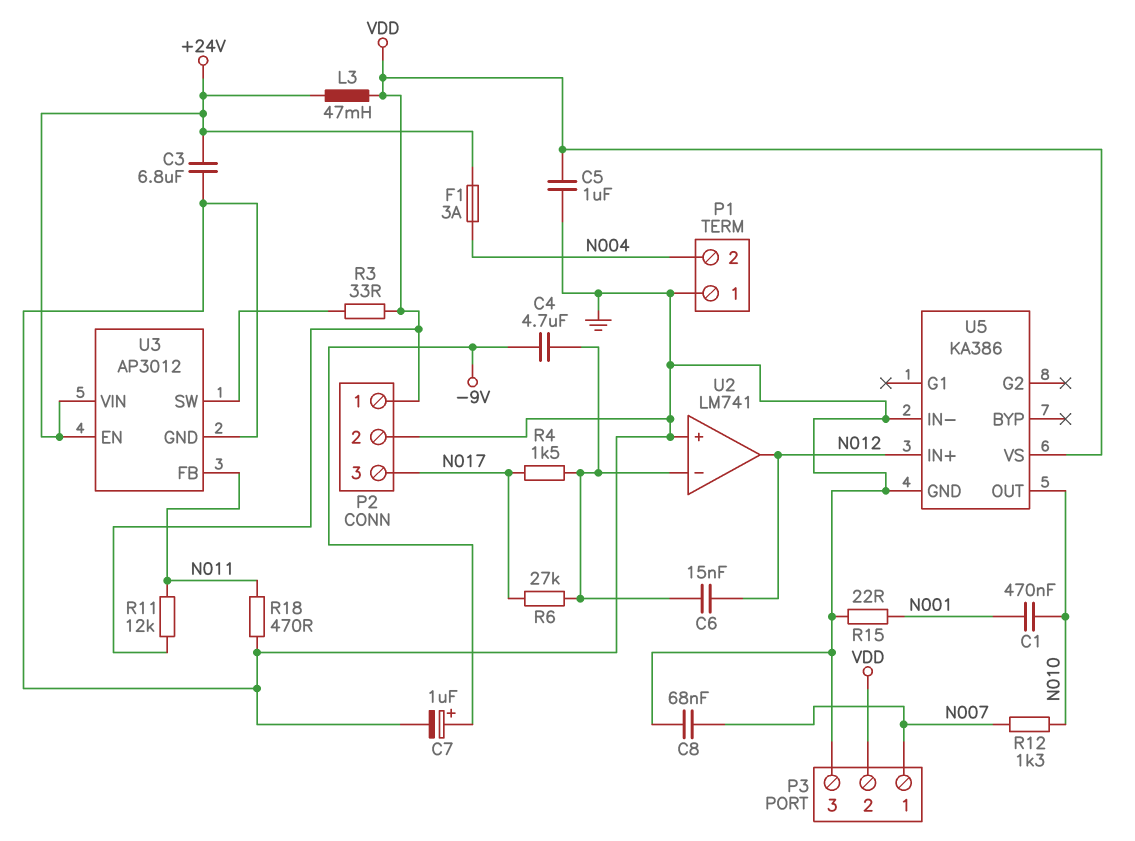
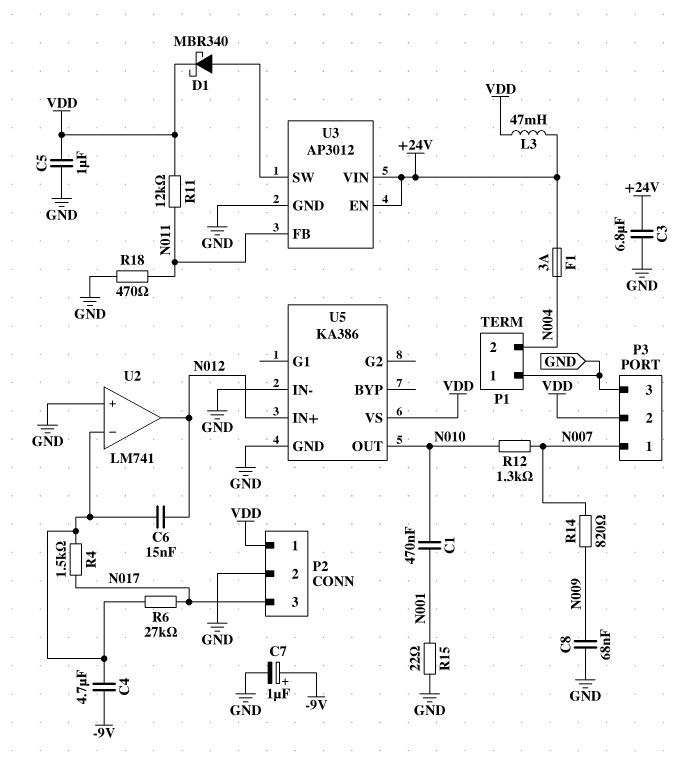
C8: 68nF (GND, N007) -> 68nF (GND, N009)
D1: none -> schottky MBR340 (A U3/SW, K VDD)
R3: 33 (U3/SW, VDD) -> none
R14: none -> 820 (N007, N009)

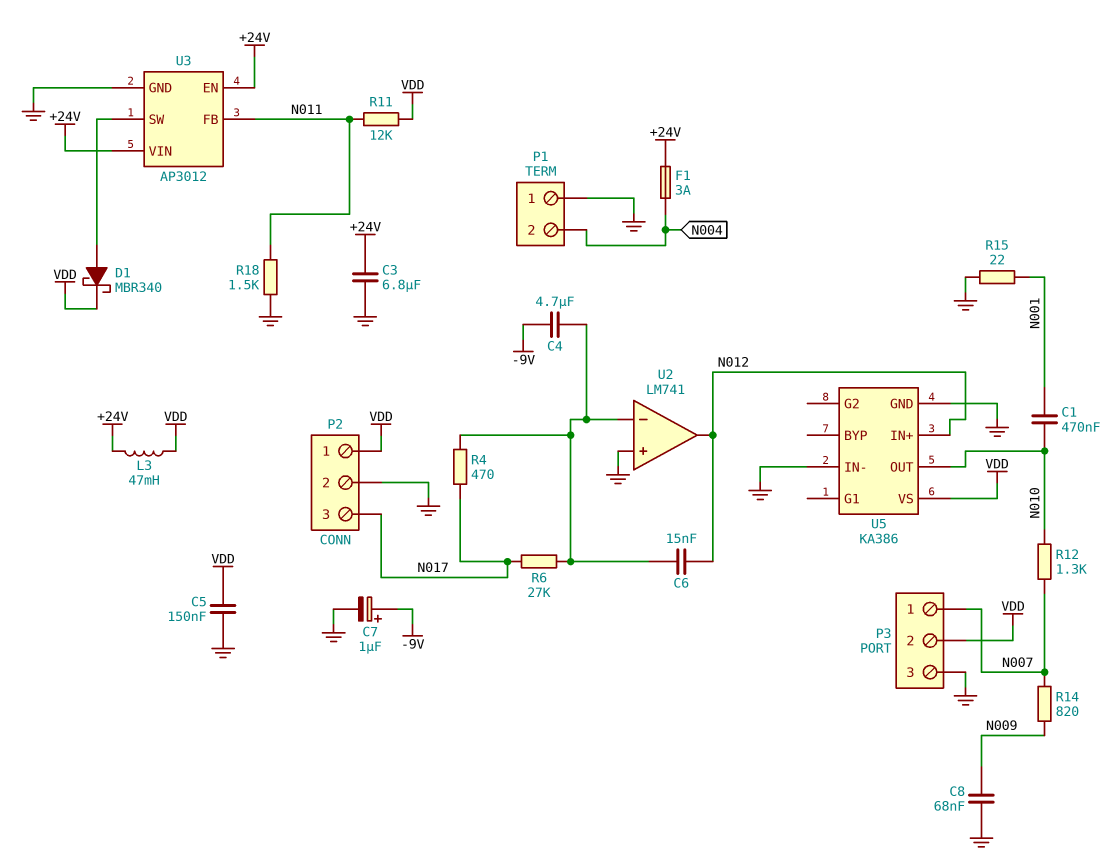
C5: 1uF (GND, VDD) -> 150nF (GND, VDD)
R4: 1.5k (N017, U2/in-) -> 470 (N017, U2/in-)
R18: 470 (GND, N011) -> 1.5k (GND, N011)

